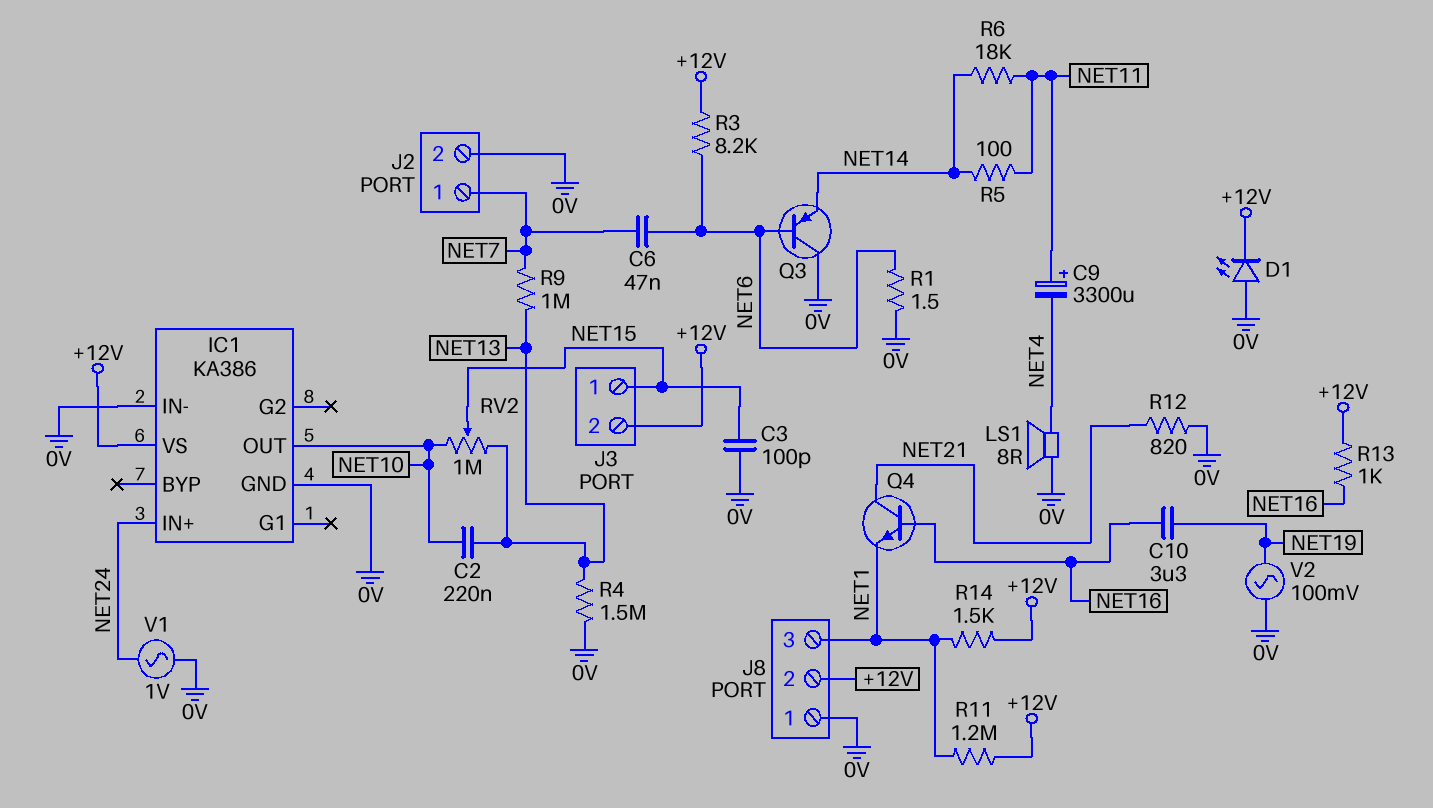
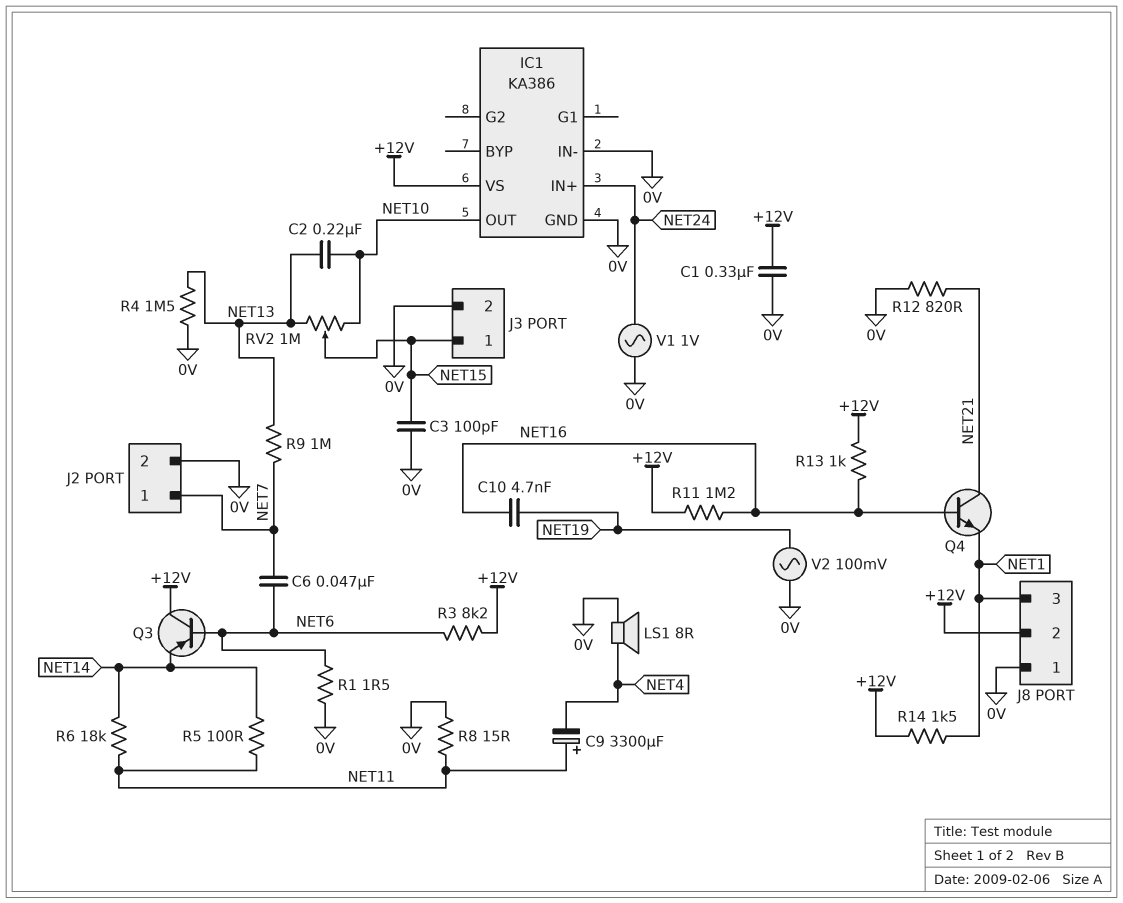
C1: none -> 330nF (+12V, 0V)
C10: 3.3uF (NET16, NET19) -> 4.7nF (NET16, NET19)
D1: LED (A 0V, K +12V) -> none
J3 pin 2: +12V -> 0V
Q3: PNP (B NET6, C 0V, E NET14) -> PNP (B NET6, C +12V, E NET14)
R8: none -> 15 (0V, NET11)
R11: 1.2M (+12V, NET1) -> 1.2M (+12V, NET16)

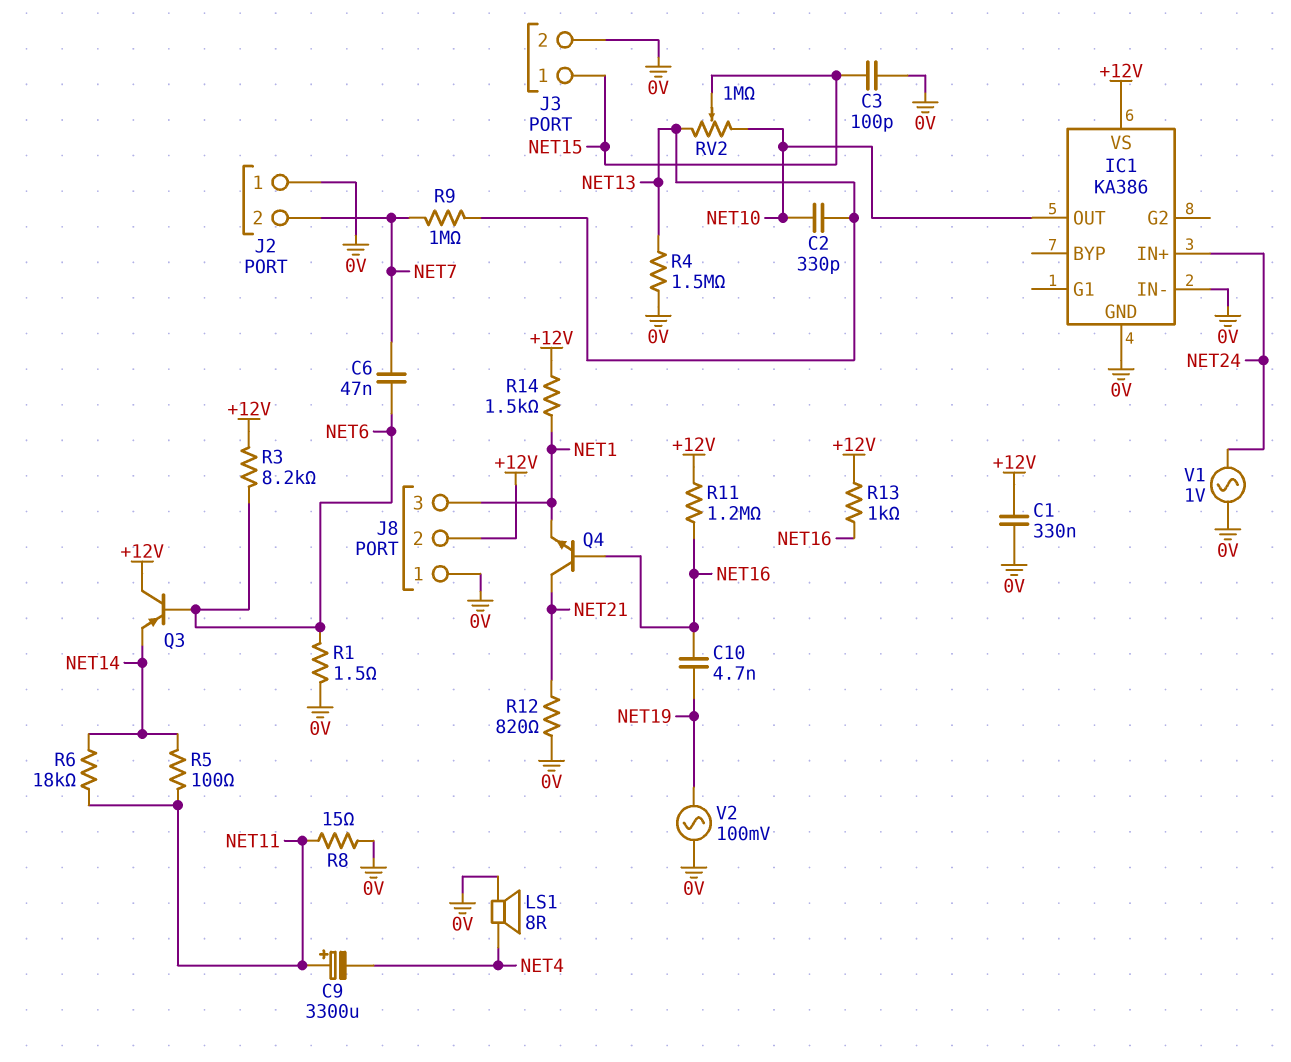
C2: 220nF (NET10, NET13) -> 330pF (NET10, NET13)
J2 pin 1: NET7 -> 0V
J2 pin 2: 0V -> NET7

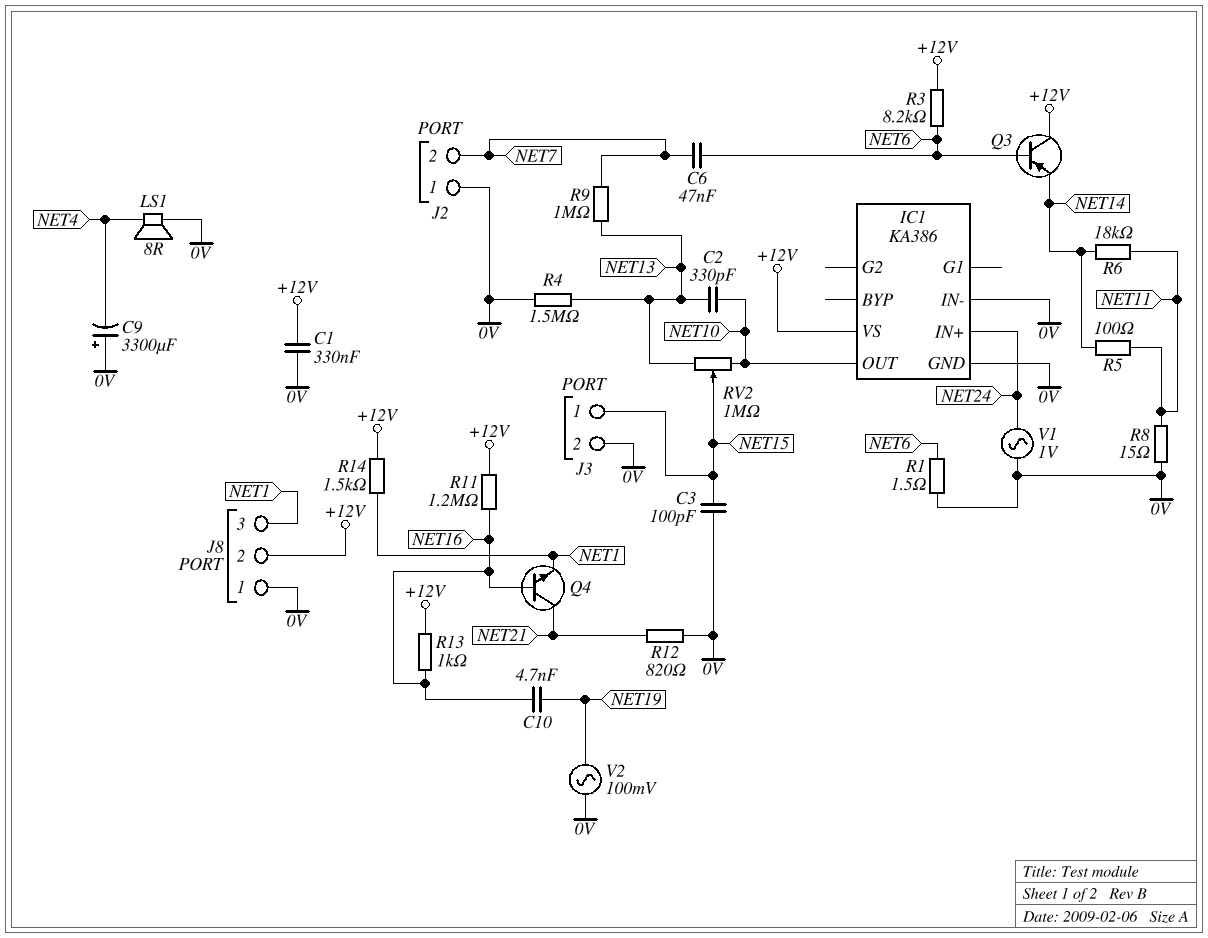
C9: 3300uF (plus NET11, minus NET4) -> 3300uF (plus 0V, minus NET4)

